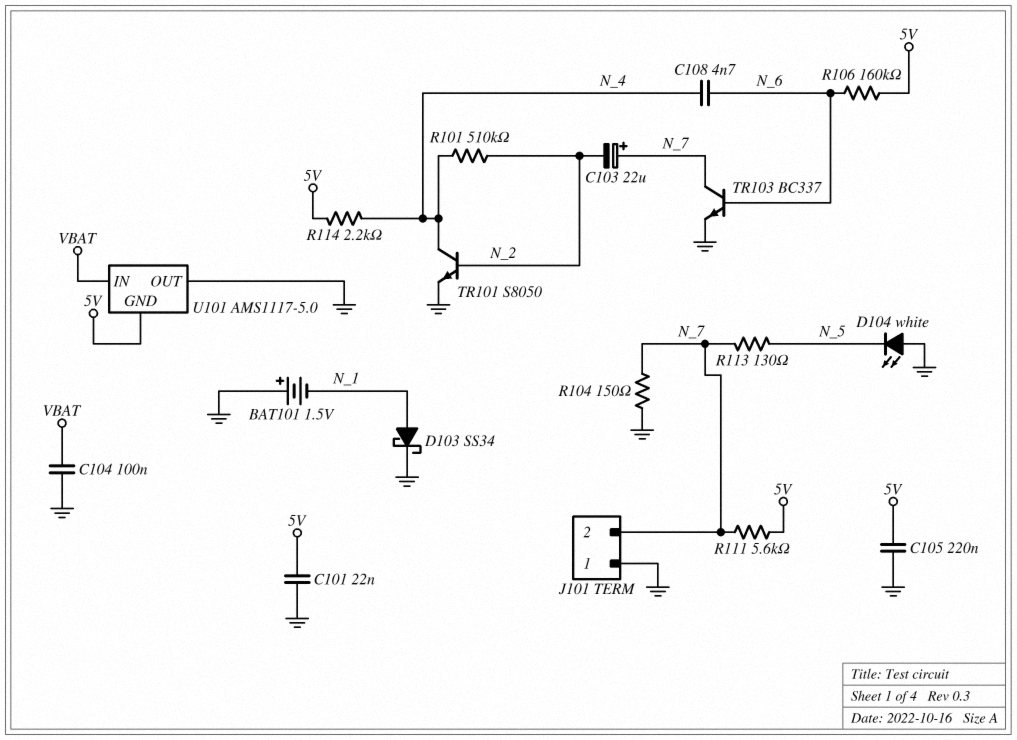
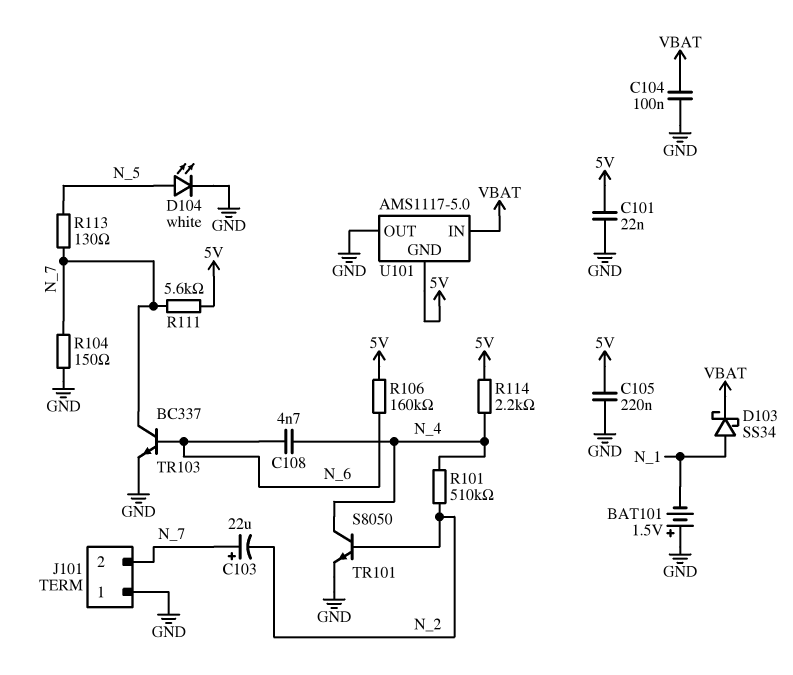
D103: schottky SS34 (A N_1, K GND) -> schottky SS34 (A N_1, K VBAT)
D104: LED white (A GND, K N_5) -> LED white (A N_5, K GND)

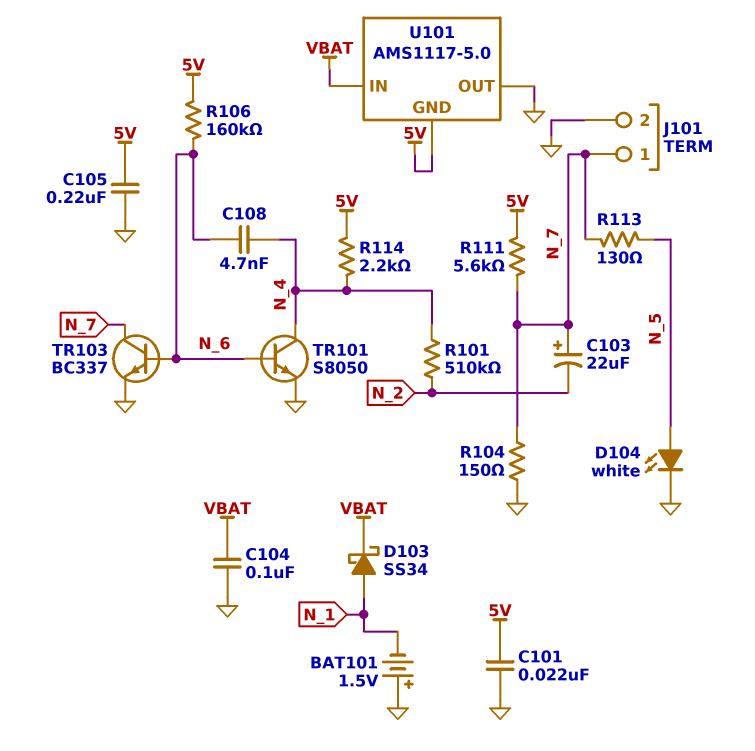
J101 pin 1: GND -> N_7
J101 pin 2: N_7 -> GND
TR101: NPN S8050 (B N_2, C N_4, E GND) -> NPN S8050 (B N_6, C N_4, E GND)

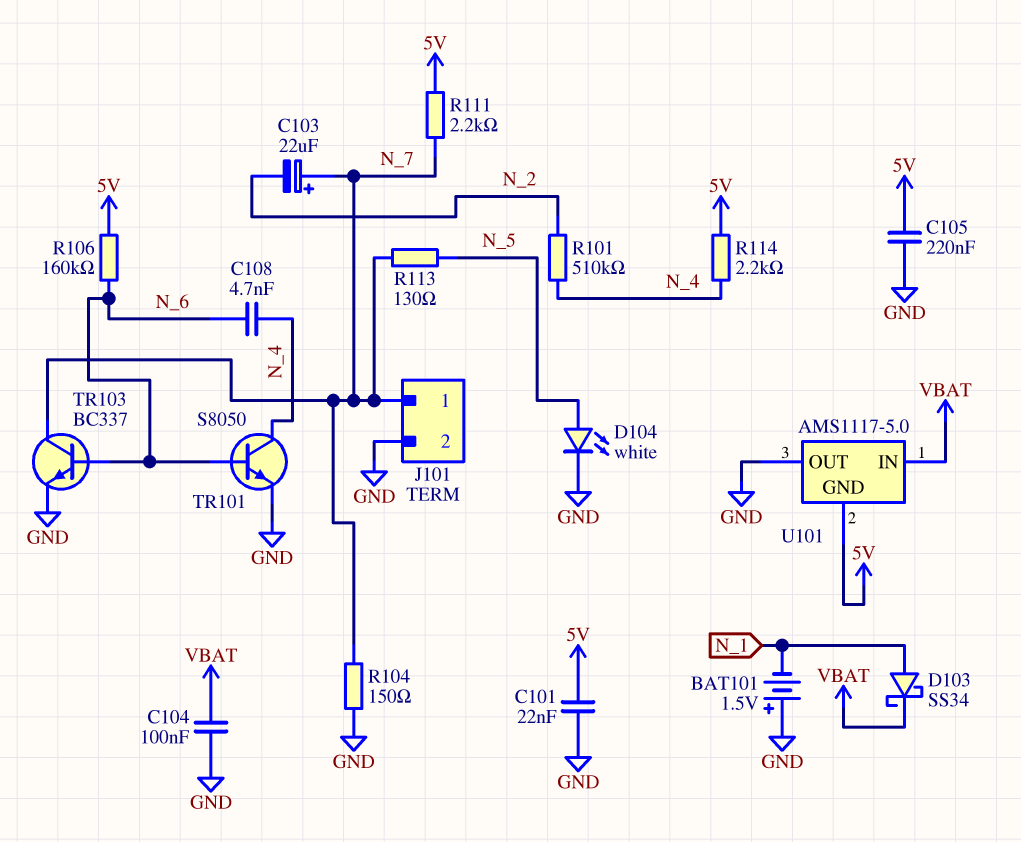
R111: 5.6k (5V, N_7) -> 2.2k (5V, N_7)

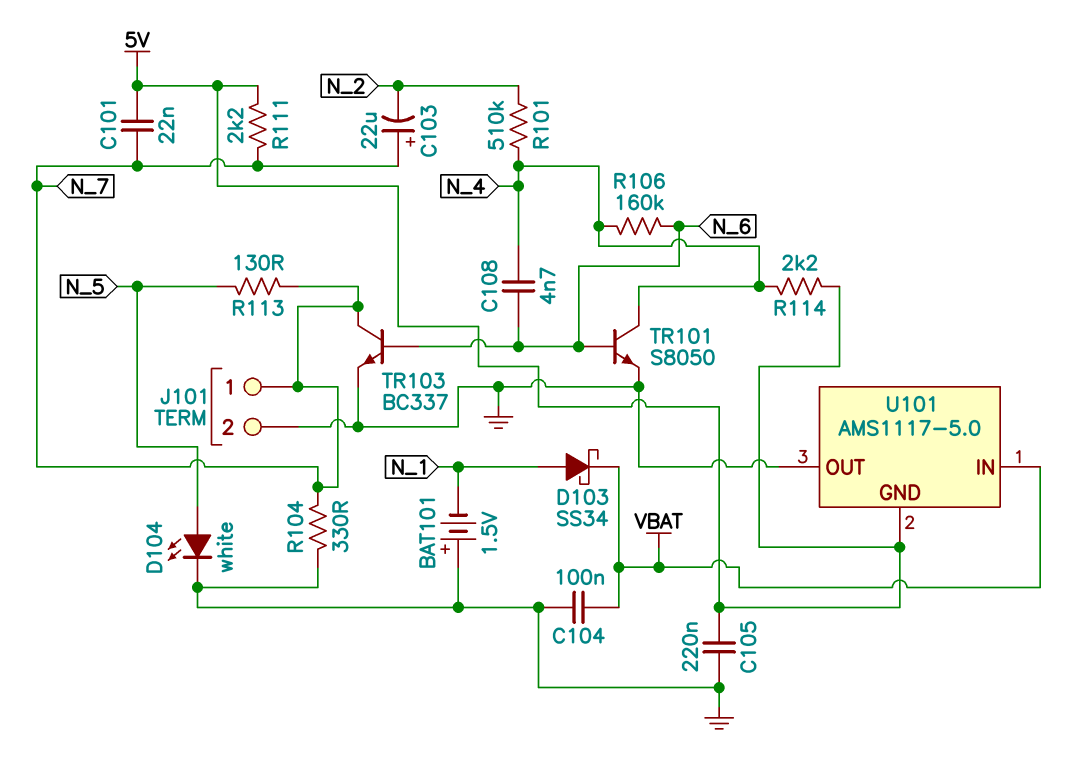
C101: 22nF (5V, GND) -> 22nF (5V, N_7)
R104: 150 (GND, N_7) -> 330 (GND, N_7)
R106: 160k (5V, N_6) -> 160k (N_4, N_6)

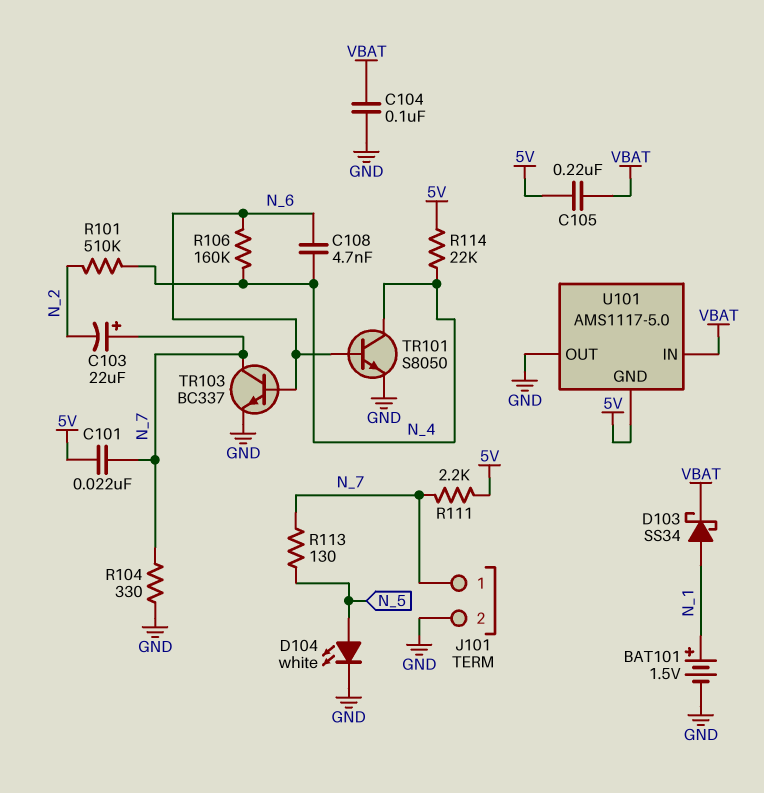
BAT101: 1.5V (plus GND, minus N_1) -> 1.5V (plus N_1, minus GND)
C105: 220nF (5V, GND) -> 220nF (5V, VBAT)
R114: 2.2k (5V, N_4) -> 22k (5V, N_4)

